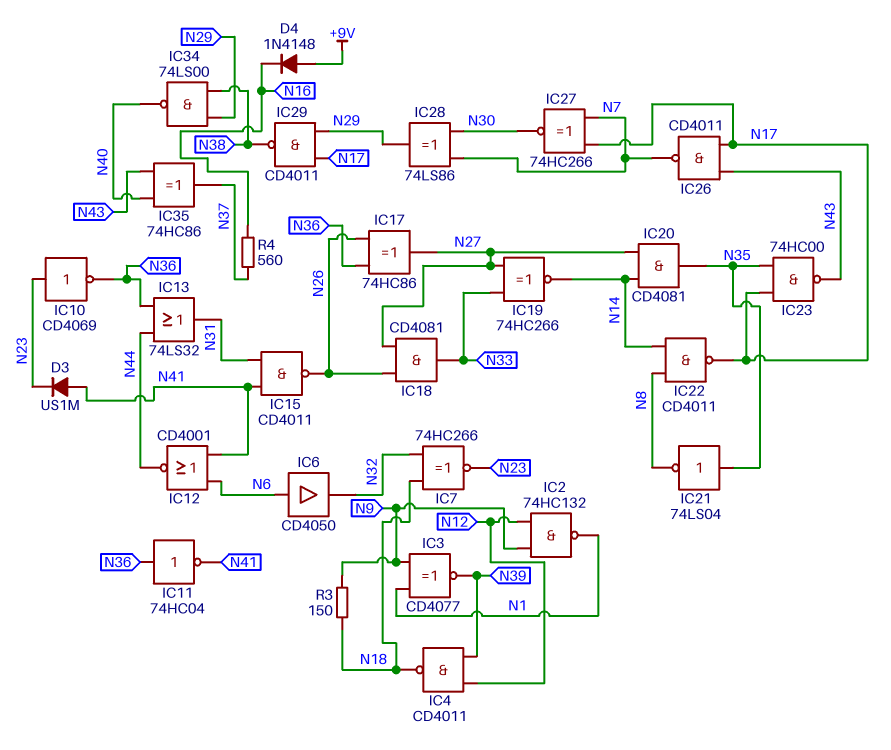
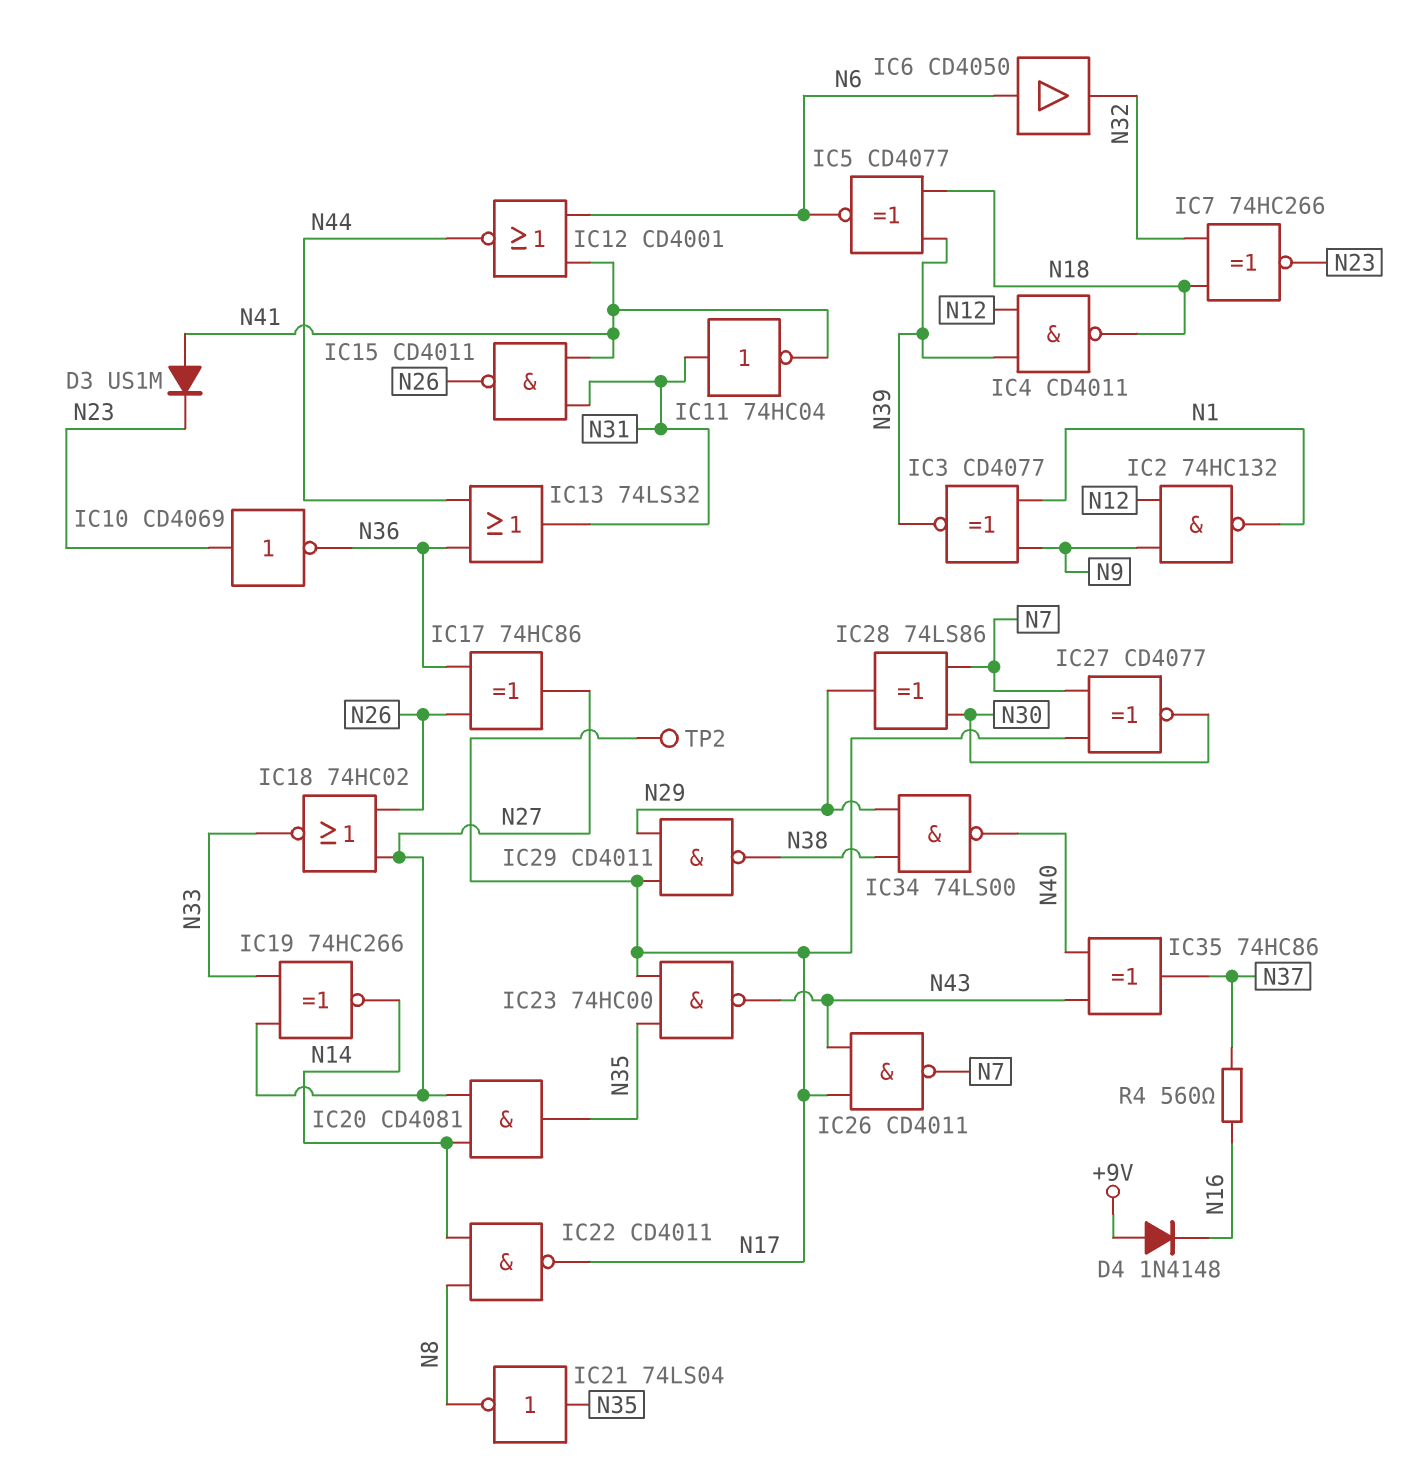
IC5: none -> XNOR CD4077 (in N18, in N39, out N6)
IC11: NOT 74HC04 (in N36, out N41) -> NOT 74HC04 (in N31, out N41)
IC18: AND CD4081 (in N26, in N27, out N33) -> NOR 74HC02 (in N26, in N27, out N33)
IC27: XNOR 74HC266 (in N7, in N17, out N30) -> XNOR CD4077 (in N7, in N17, out N30)
R3: 150 (N9, N18) -> none
TP2: none -> test point (N17)

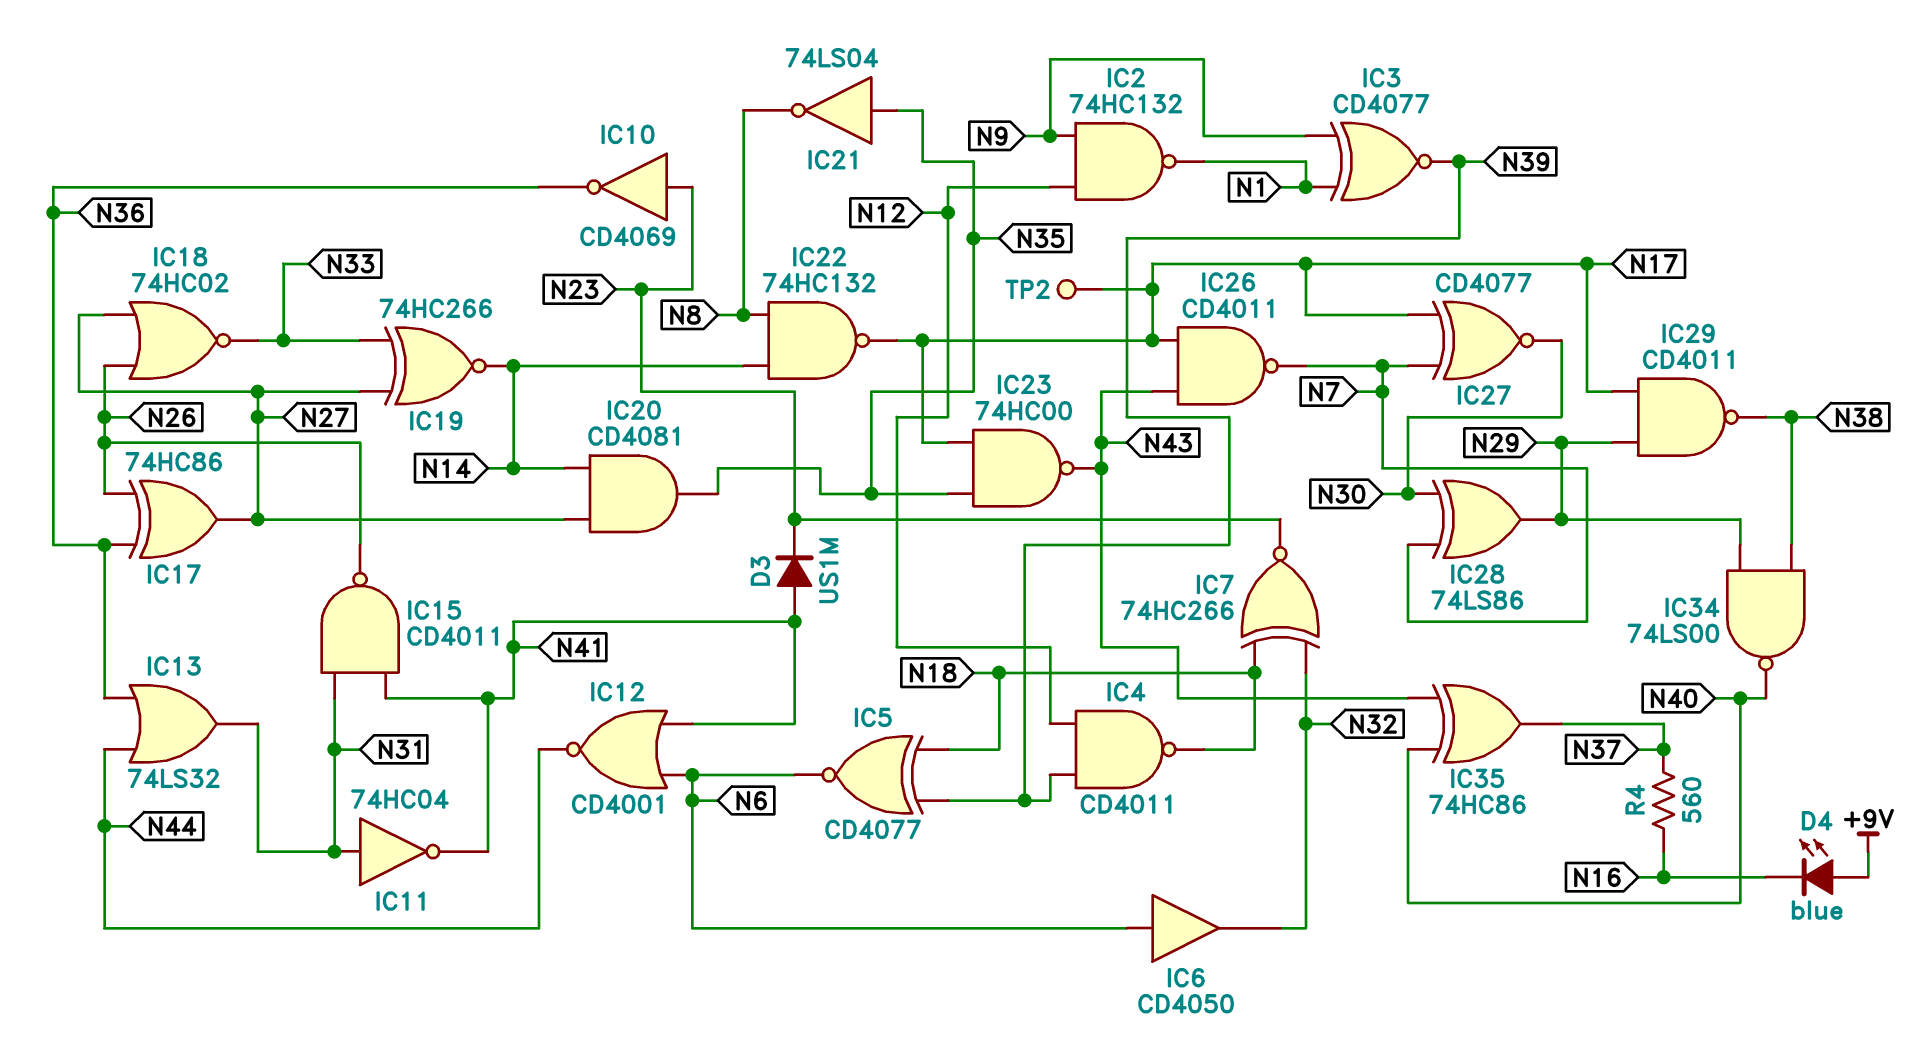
D4: diode 1N4148 (A +9V, K N16) -> LED blue (A +9V, K N16)
IC22: NAND CD4011 (in N8, in N14, out N17) -> NAND 74HC132 (in N8, in N14, out N17)

